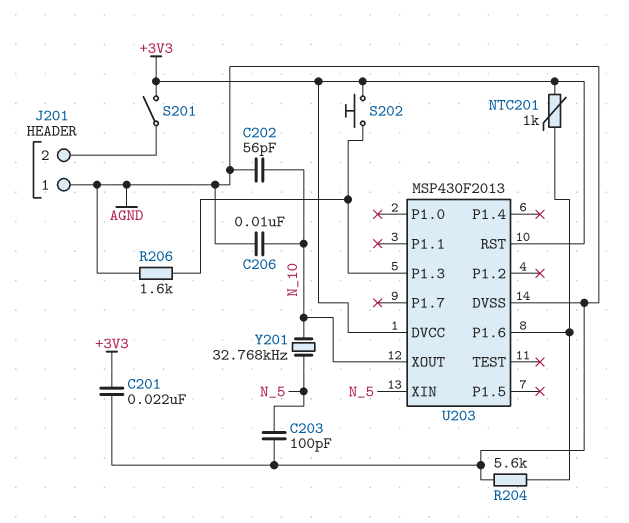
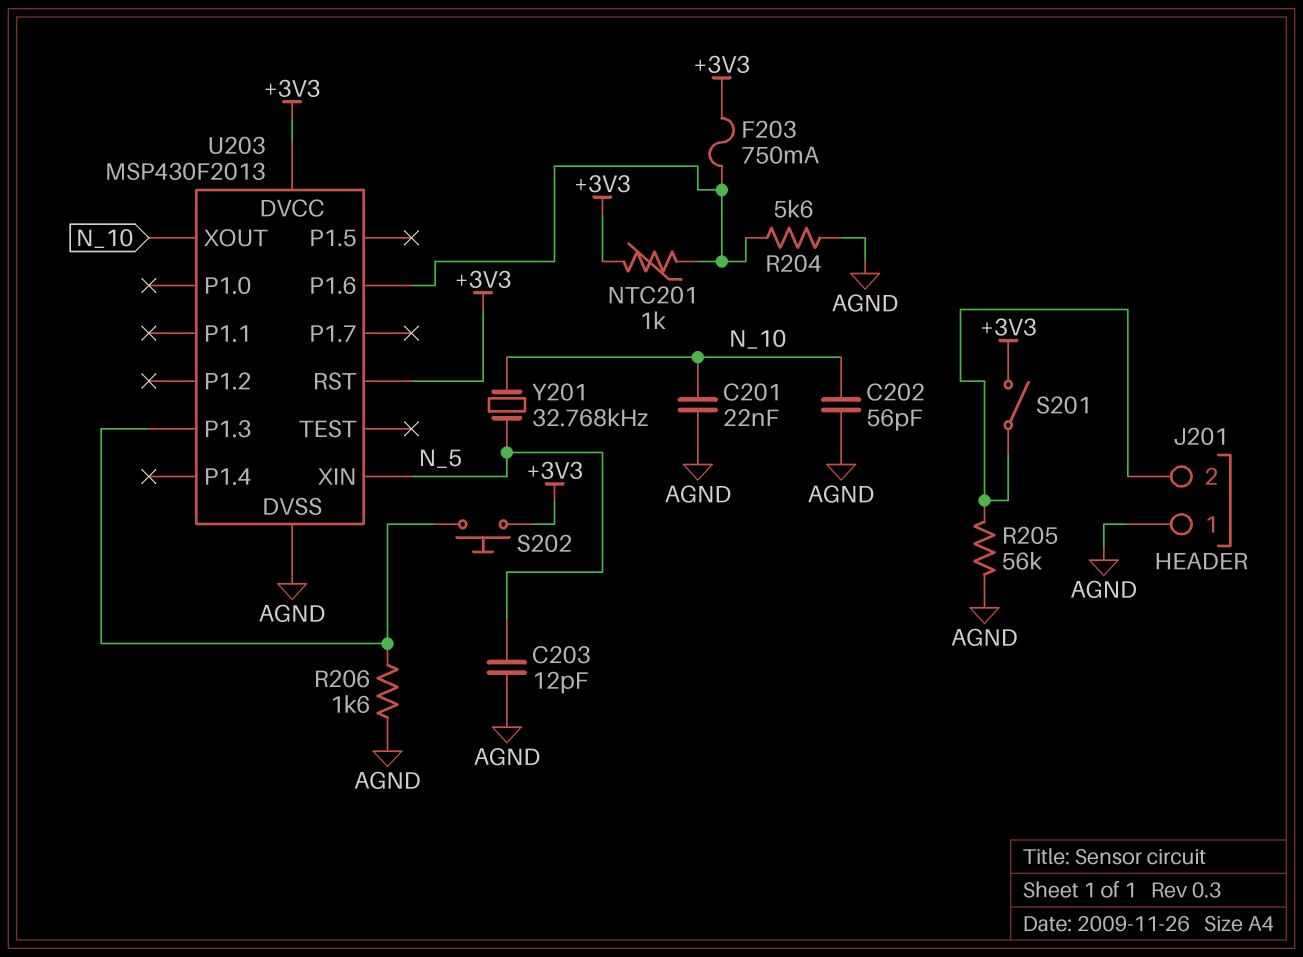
C201: 22nF (+3V3, AGND) -> 22nF (AGND, N_10)
C203: 100pF (AGND, N_5) -> 12pF (AGND, N_5)
C206: 10nF (AGND, N_10) -> none
F203: none -> 750mA (+3V3, U203/P1.6)
R205: none -> 56k (AGND, J201/2)

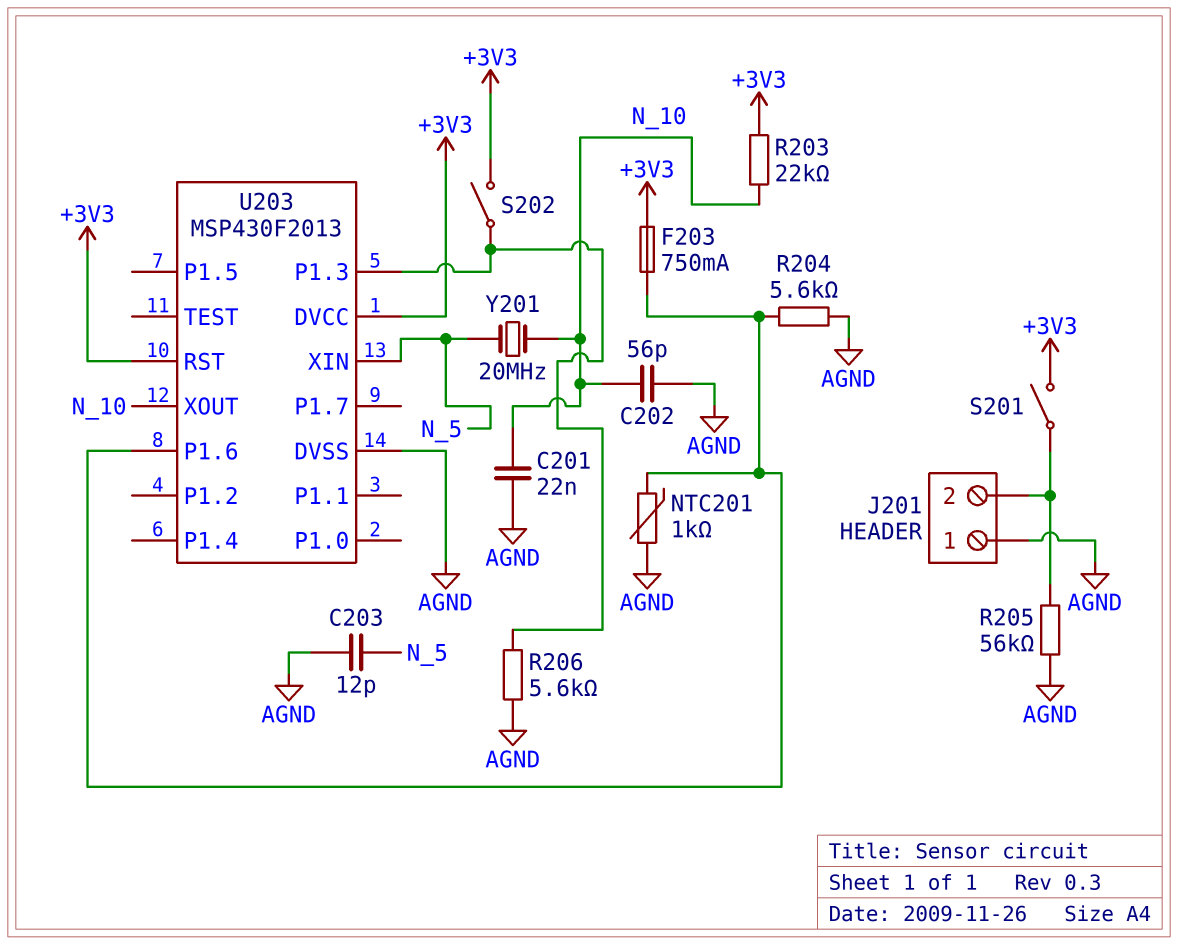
NTC201: 1k (+3V3, U203/P1.6) -> 1k (AGND, U203/P1.6)
R203: none -> 22k (+3V3, N_10)
R206: 1.6k (AGND, U203/P1.3) -> 5.6k (AGND, U203/P1.3)
S202: button (+3V3, U203/P1.3) -> switch (+3V3, U203/P1.3)
Y201: 32.768kHz (N_5, N_10) -> 20MHz (N_5, N_10)

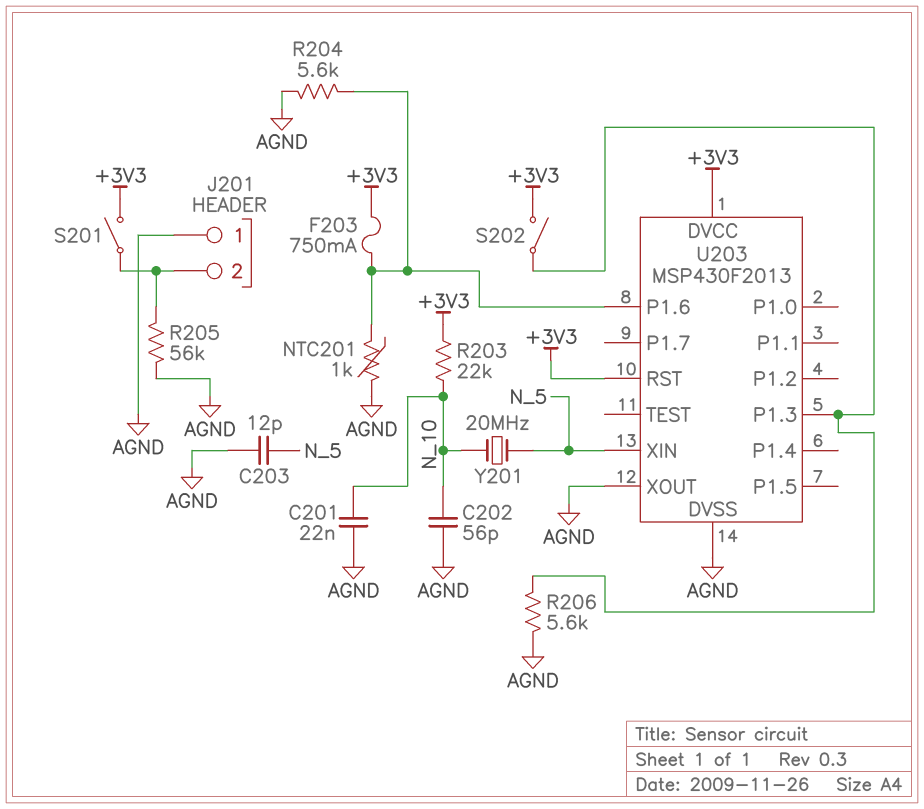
U203 pin XOUT: N_10 -> AGND

